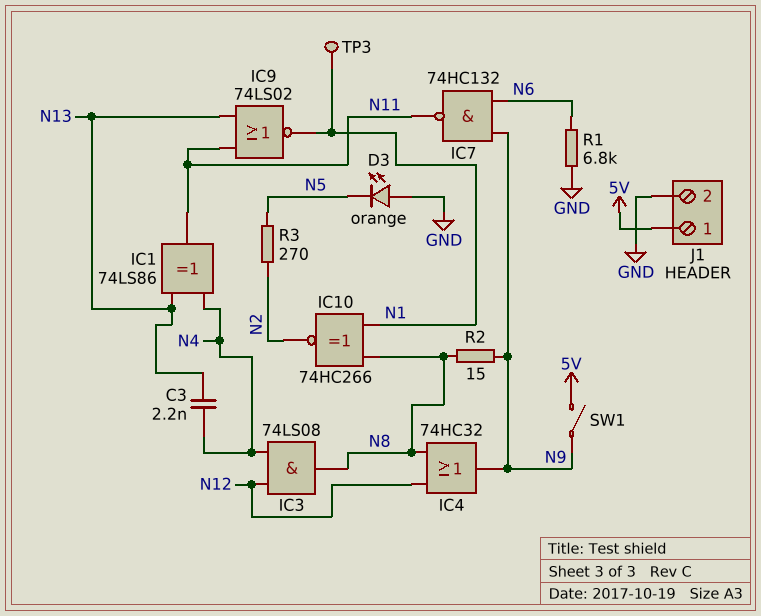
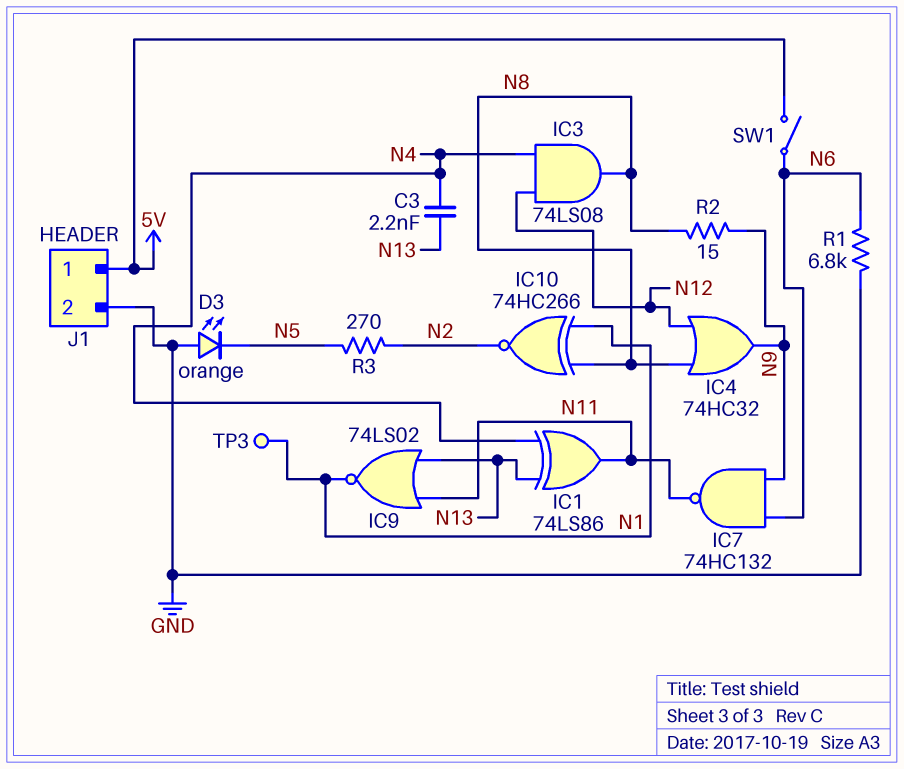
SW1: switch (5V, N9) -> switch (5V, N6)

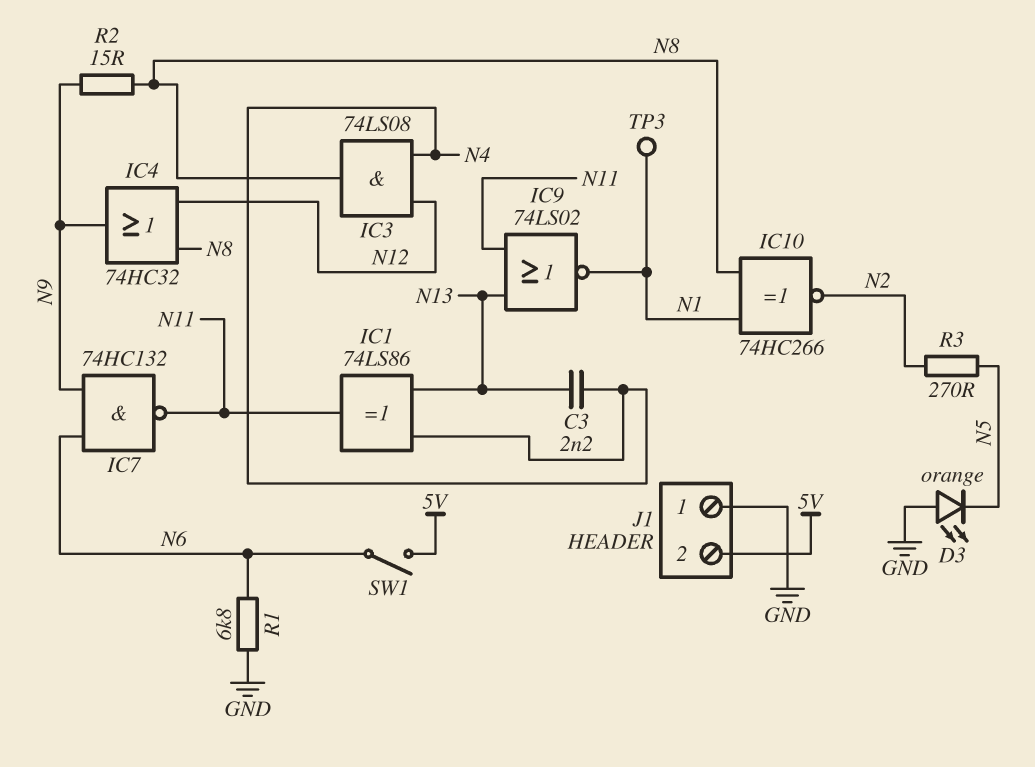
J1 pin 1: 5V -> GND
J1 pin 2: GND -> 5V

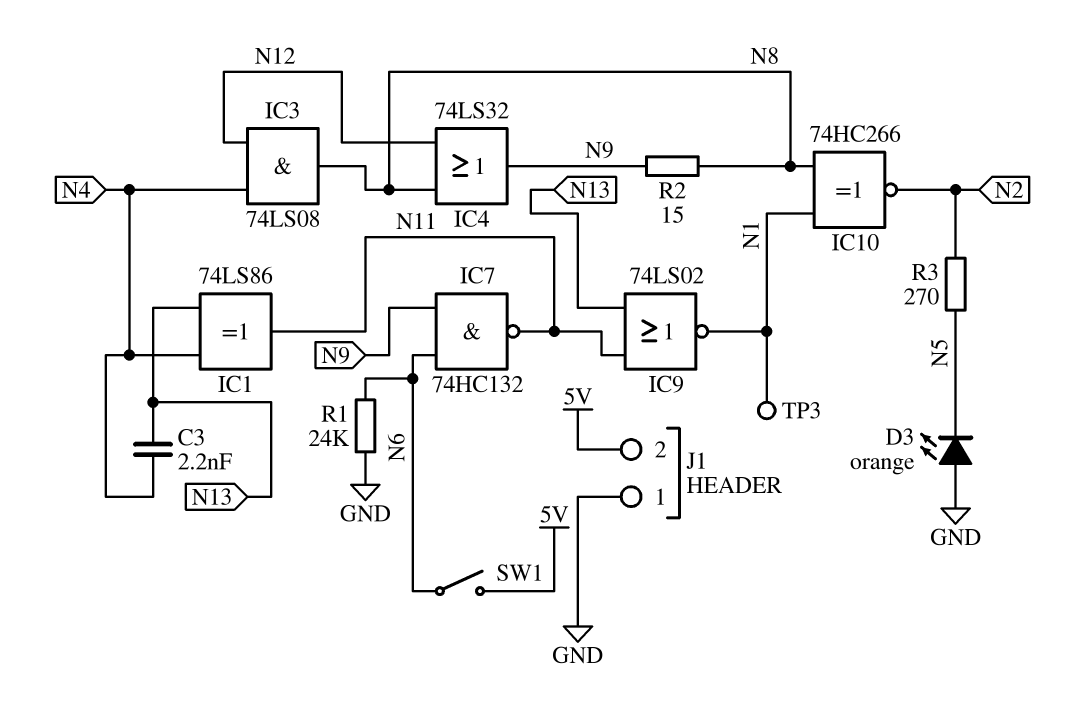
IC4: OR 74HC32 (in N8, in N12, out N9) -> OR 74LS32 (in N8, in N12, out N9)
R1: 6.8k (GND, N6) -> 24k (GND, N6)

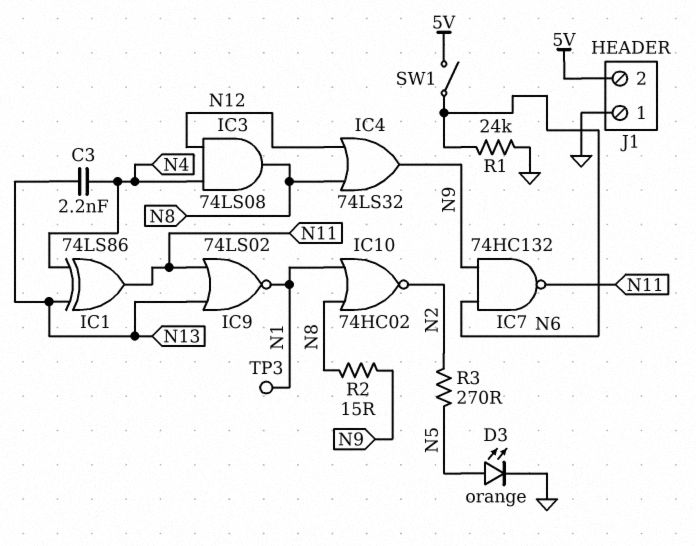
D3: LED orange (A GND, K N5) -> LED orange (A N5, K GND)
IC10: XNOR 74HC266 (in N1, in N8, out N2) -> NOR 74HC02 (in N1, in N8, out N2)

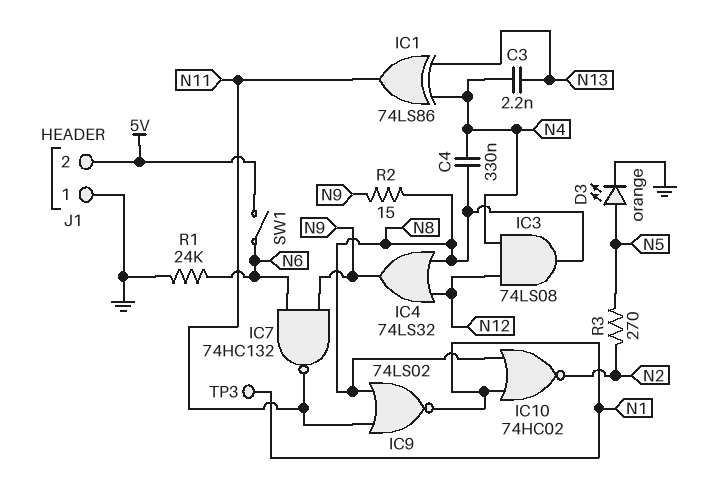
C4: none -> 330nF (N4, N8)
IC9: NOR 74LS02 (in N11, in N13, out N1) -> NOR 74LS02 (in N8, in N11, out N1)

